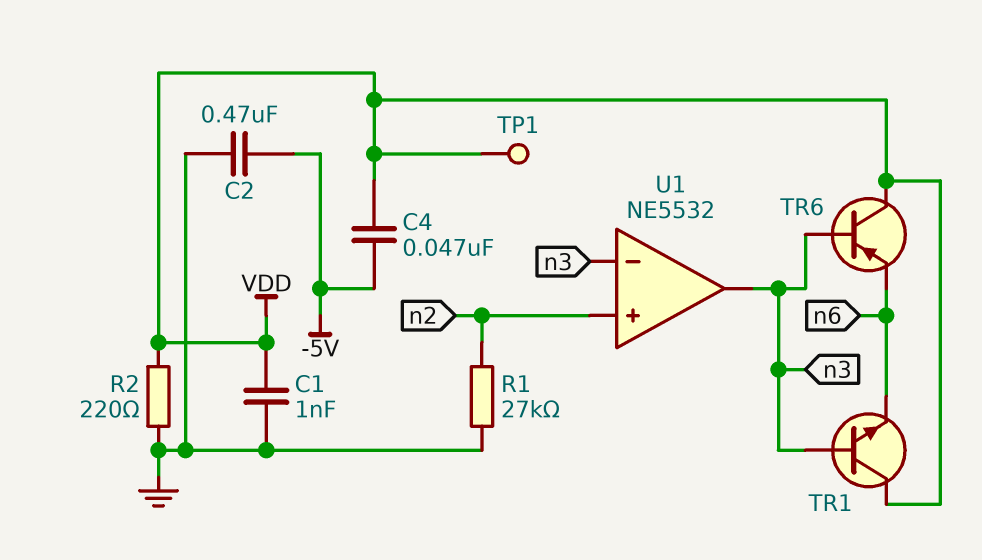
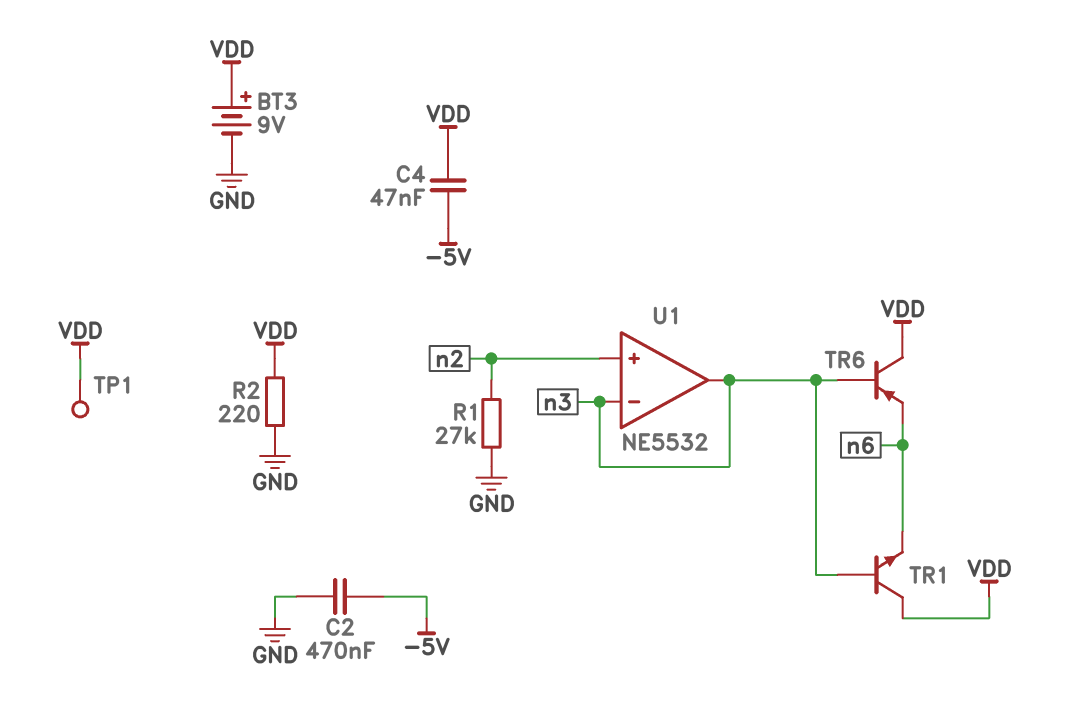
BT3: none -> 9V (plus VDD, minus GND)
C1: 1nF (GND, VDD) -> none

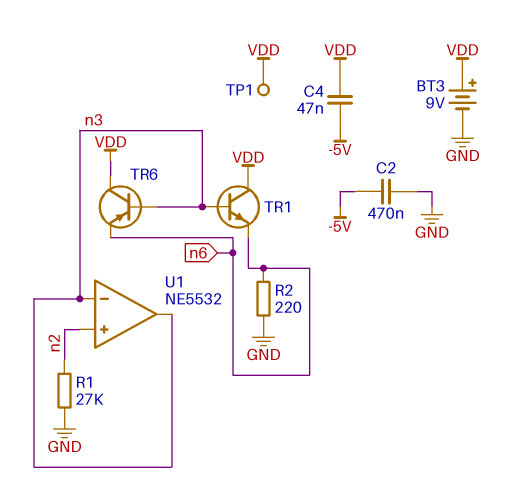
R2: 220 (GND, VDD) -> 220 (GND, n6)

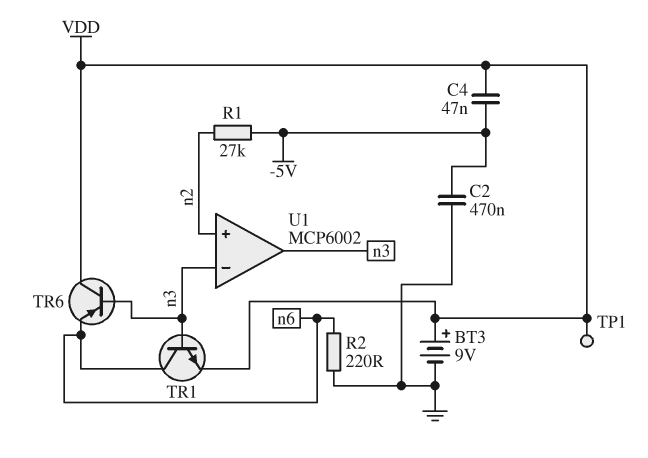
R1: 27k (GND, n2) -> 27k (-5V, n2)
TR1: NPN (B n3, C VDD, E n6) -> NPN (B n3, C n6, E VDD)
U1: NE5532 -> MCP6002

